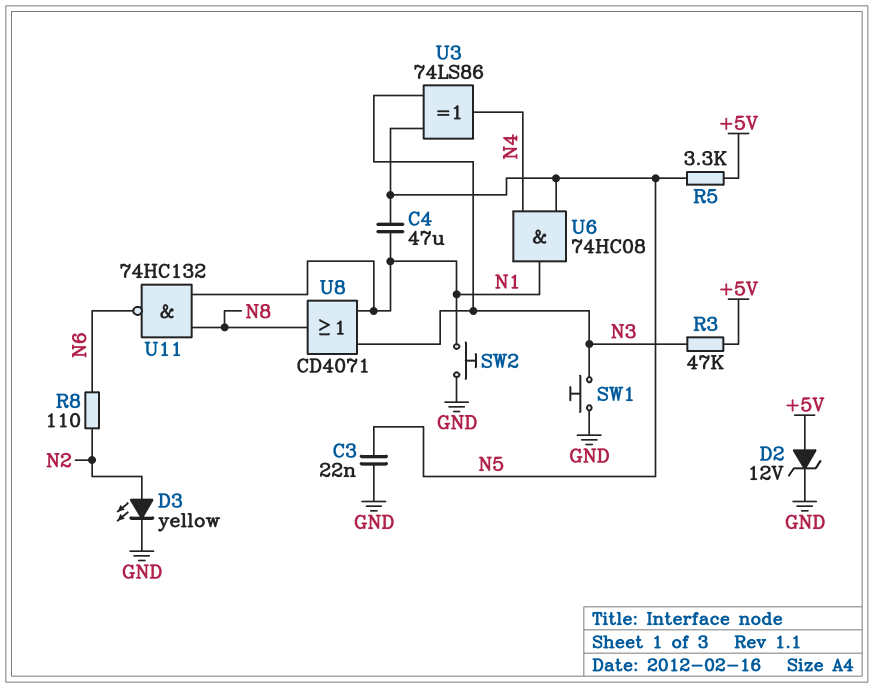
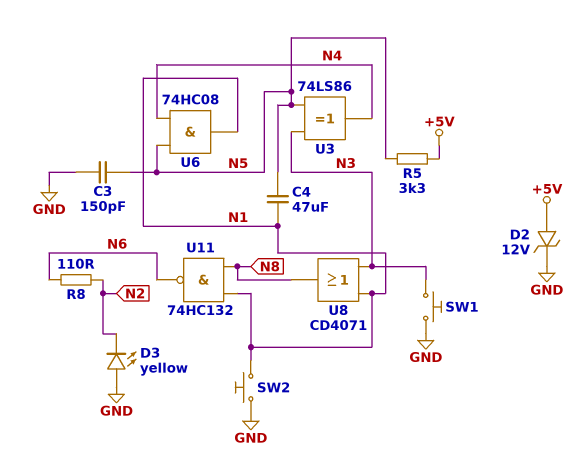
C3: 22nF (GND, N5) -> 150pF (GND, N5)
D3: LED yellow (A N2, K GND) -> LED yellow (A GND, K N2)
R3: 47k (+5V, N3) -> none

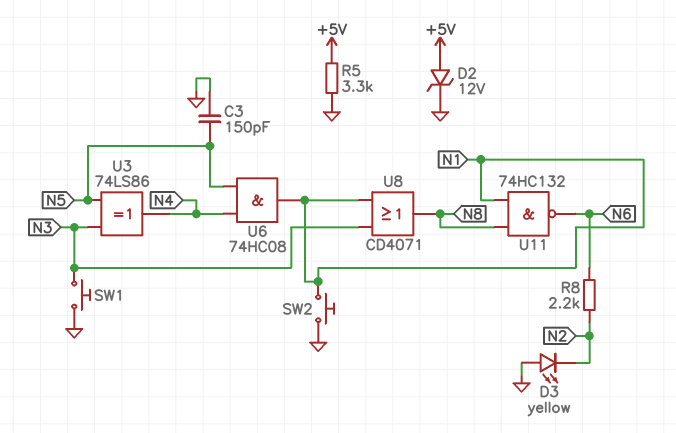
C4: 47uF (N1, N5) -> none
R5: 3.3k (+5V, N5) -> 3.3k (+5V, GND)
R8: 110 (N2, N6) -> 2.2k (N2, N6)

